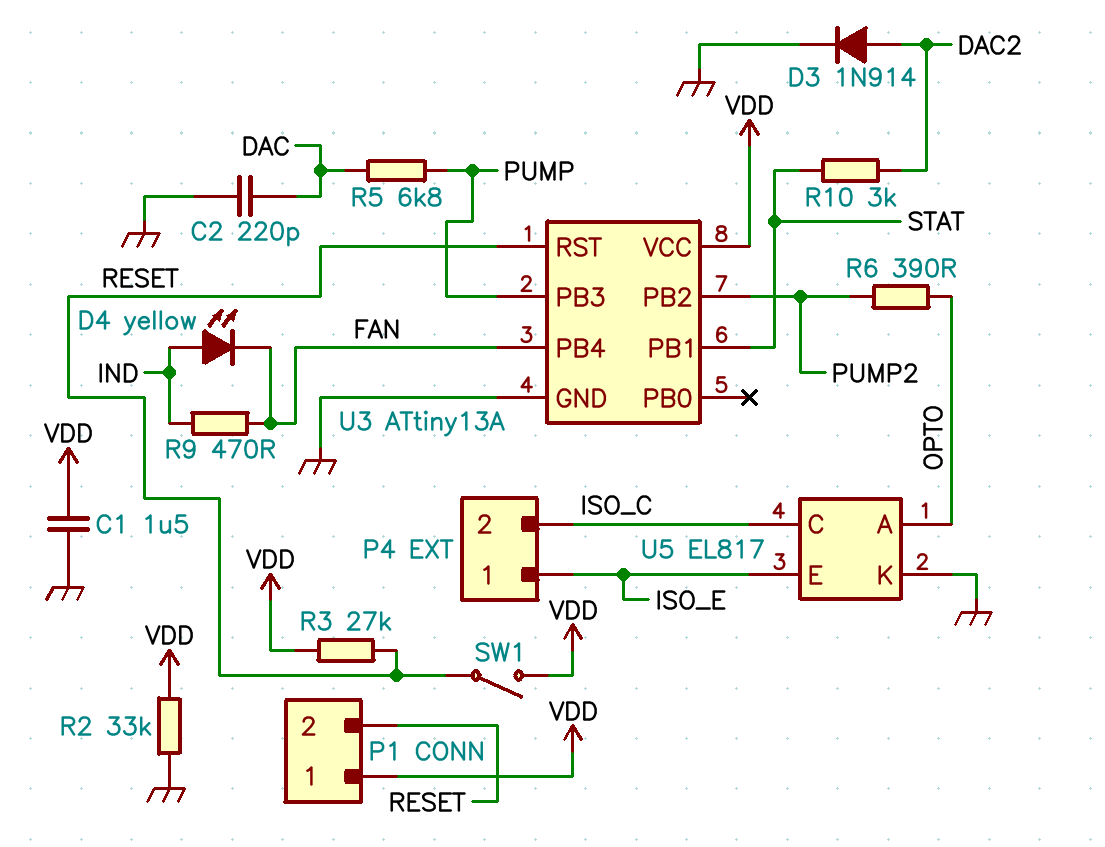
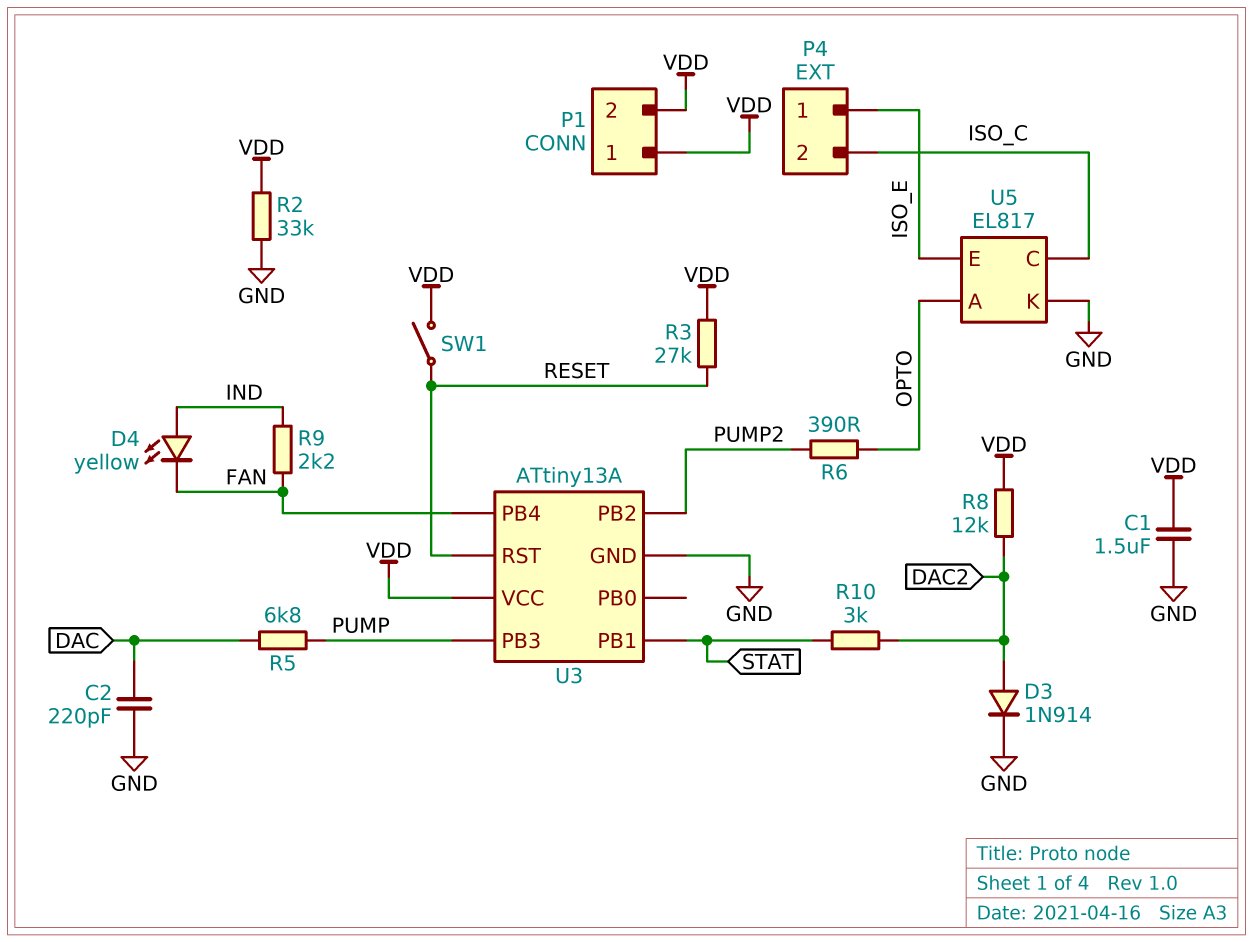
P1 pin 2: RESET -> VDD
R8: none -> 12k (DAC2, VDD)
R9: 470 (FAN, IND) -> 2.2k (FAN, IND)

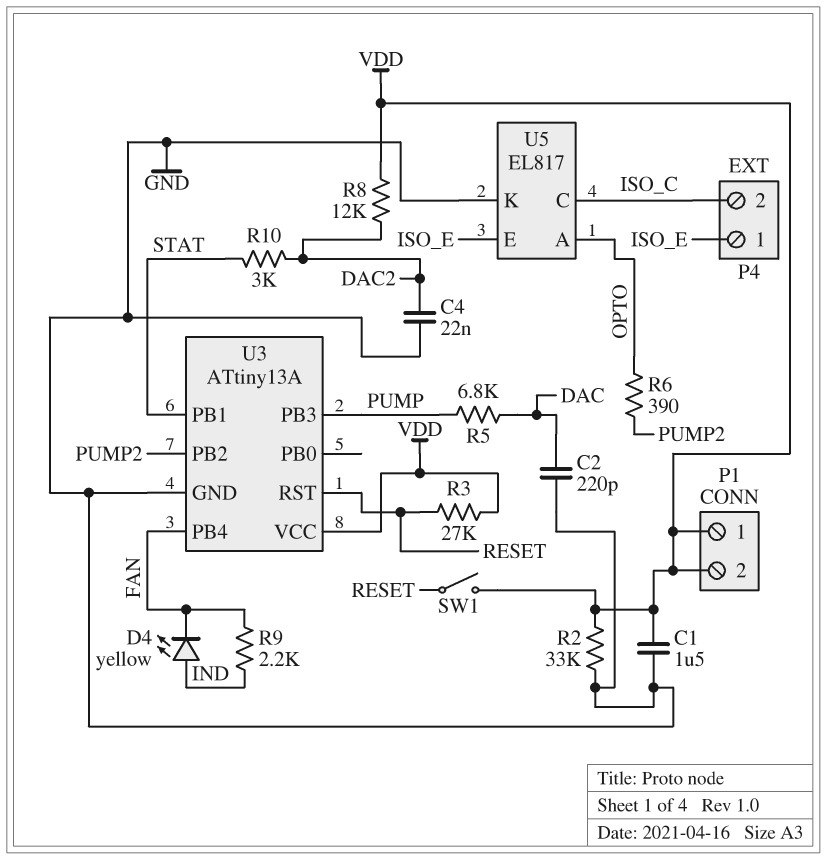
C4: none -> 22nF (DAC2, GND)
D3: diode 1N914 (A DAC2, K GND) -> none

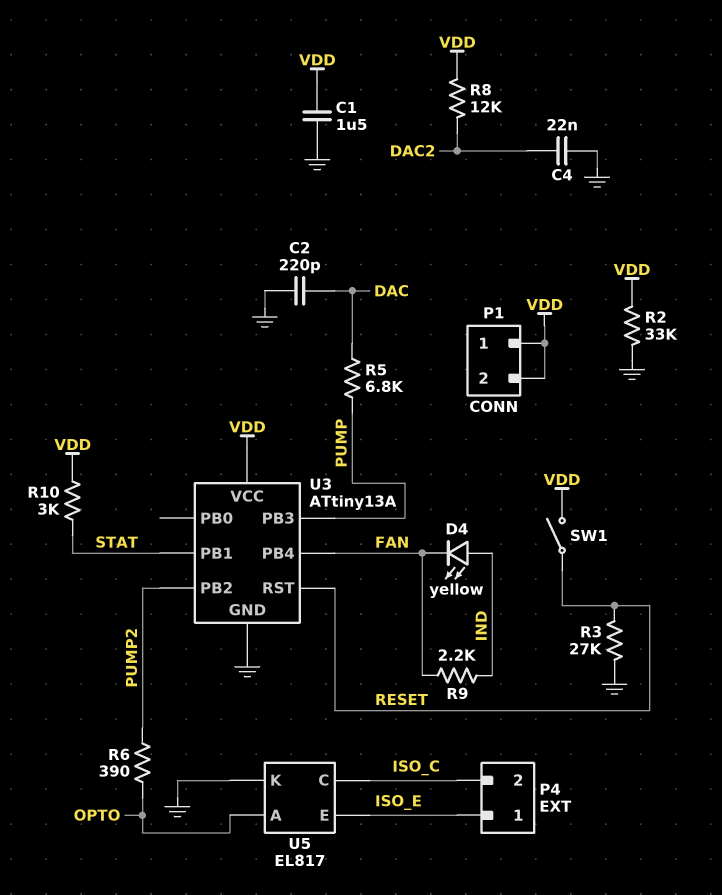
R3: 27k (RESET, VDD) -> 27k (GND, RESET)
R10: 3k (DAC2, STAT) -> 3k (STAT, VDD)

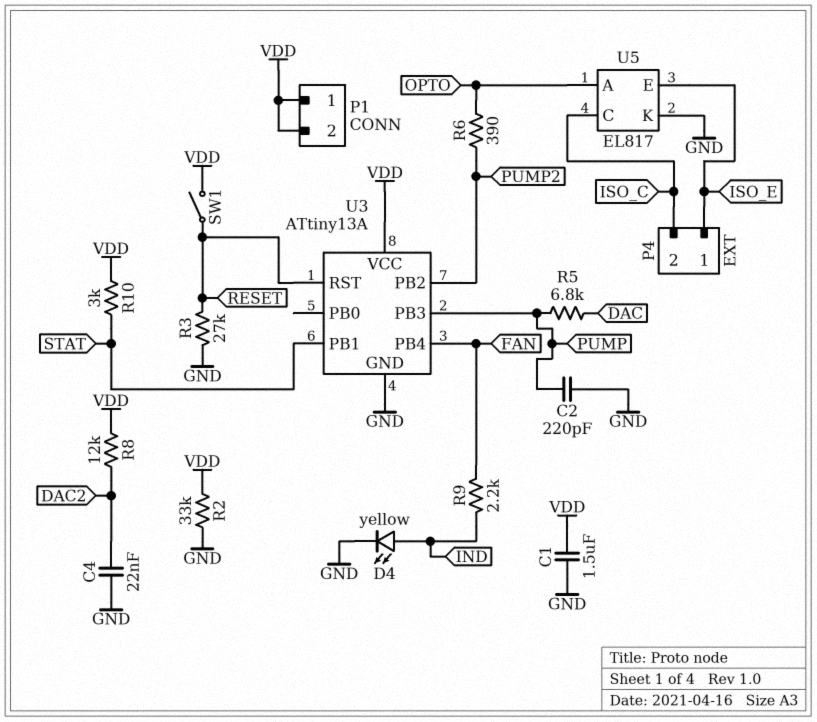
C2: 220pF (DAC, GND) -> 220pF (GND, PUMP)
D4: LED yellow (A IND, K FAN) -> LED yellow (A IND, K GND)

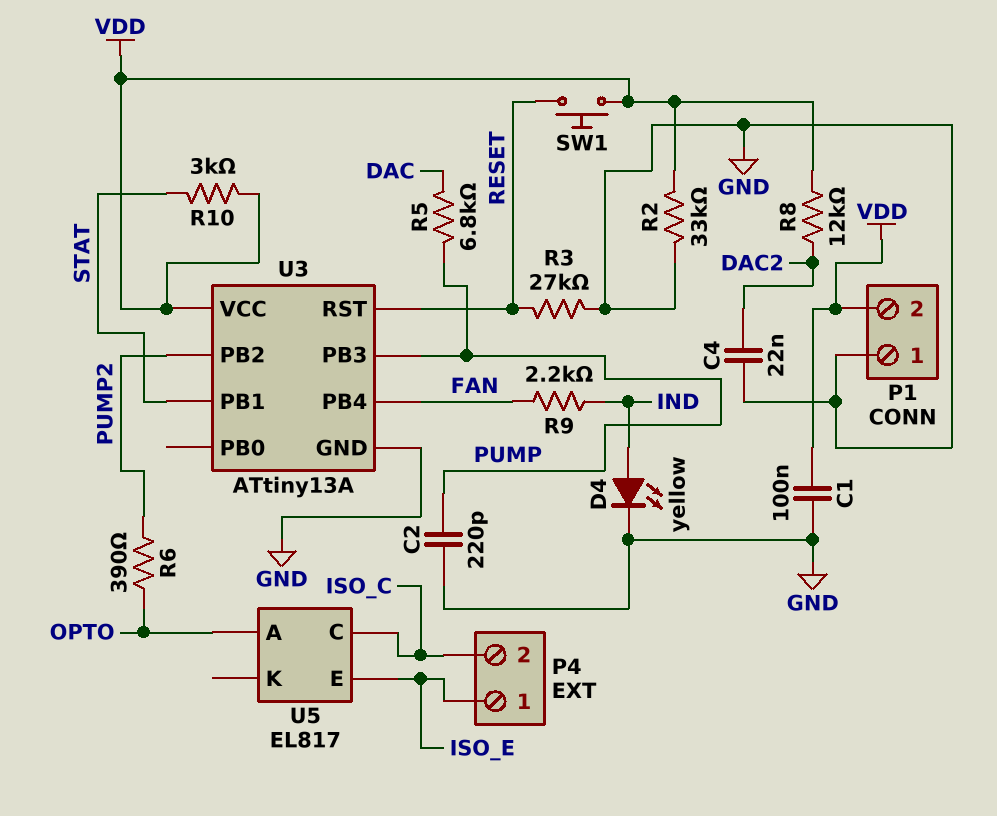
C1: 1.5uF (GND, VDD) -> 100nF (GND, VDD)
P1 pin 1: VDD -> GND
SW1: switch (RESET, VDD) -> button (RESET, VDD)
U5 pin K: GND -> none

